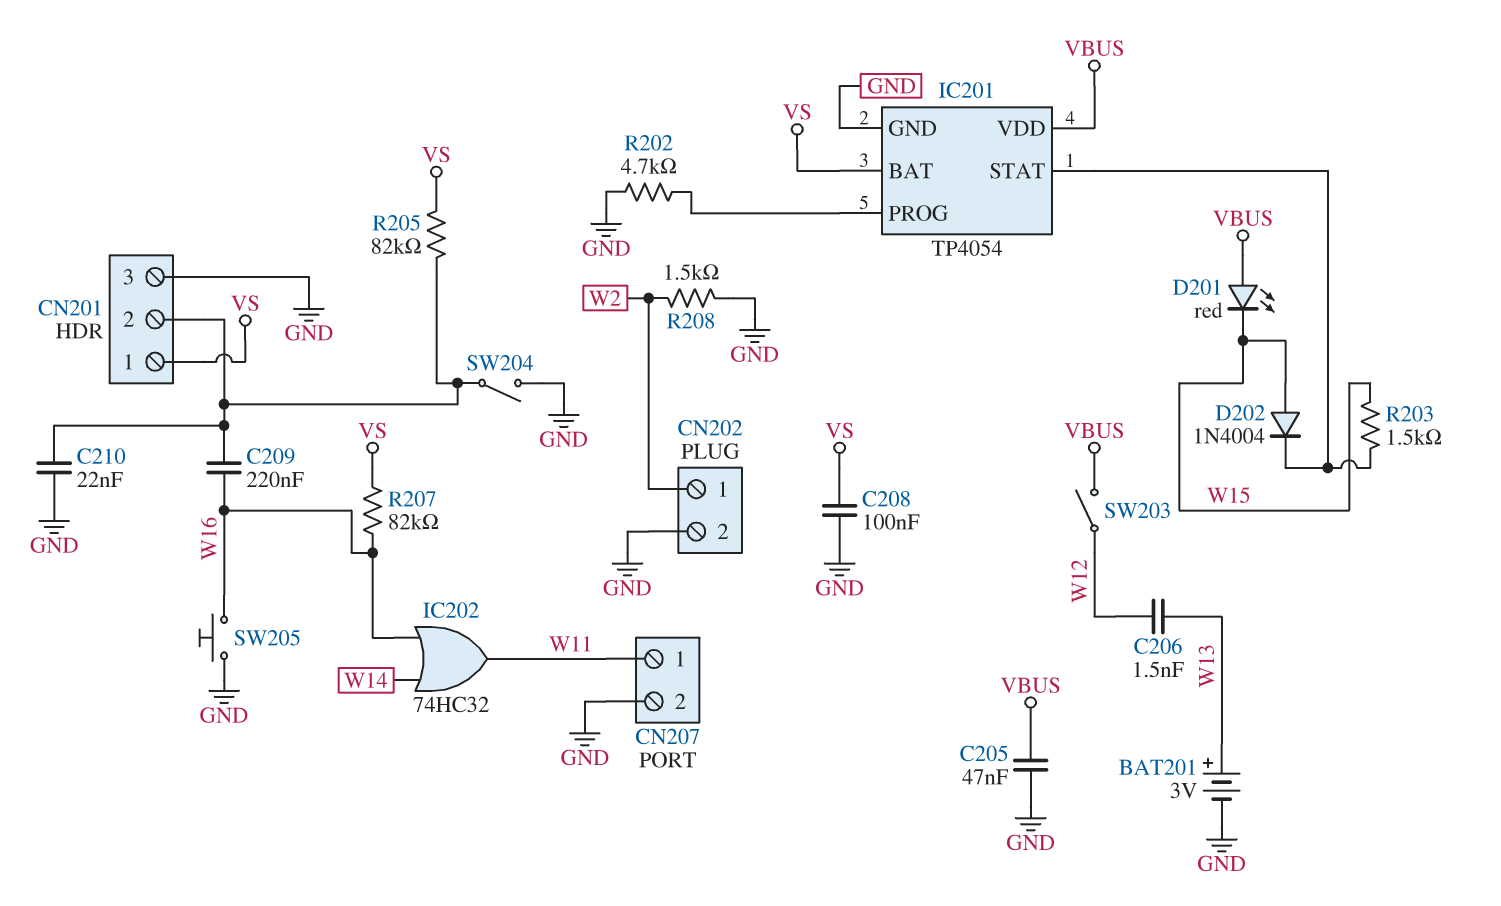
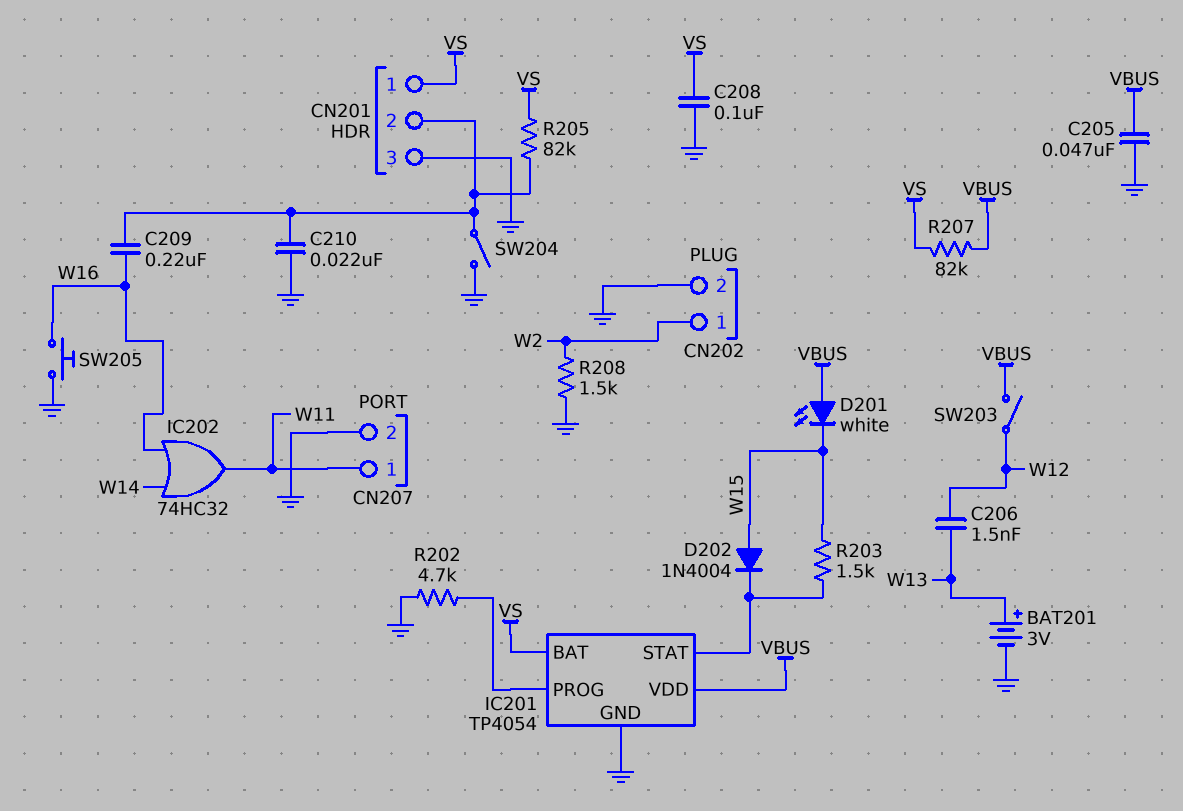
D201: LED red (A VBUS, K W15) -> LED white (A VBUS, K W15)
R207: 82k (VS, W16) -> 82k (VBUS, VS)

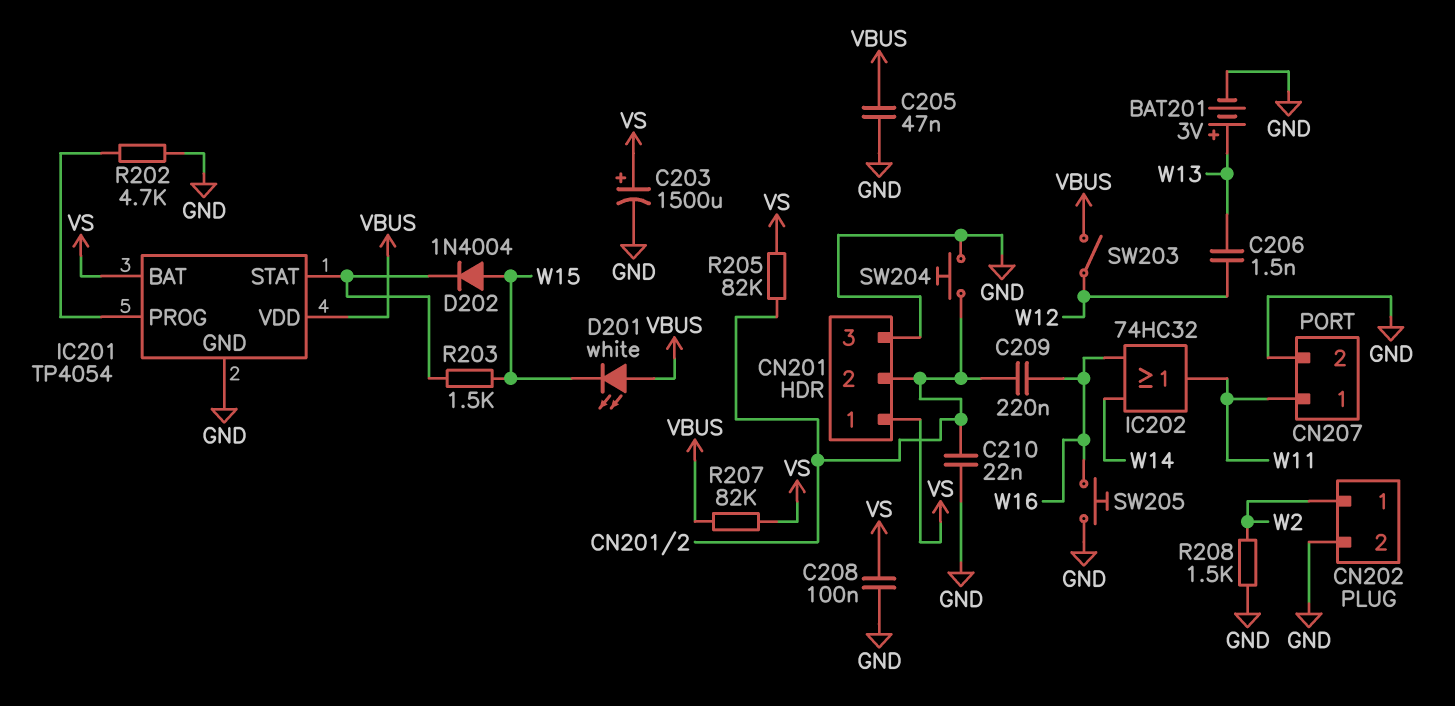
C203: none -> 1500uF (plus VS, minus GND)
SW204: switch (CN201/2, GND) -> button (CN201/2, GND)

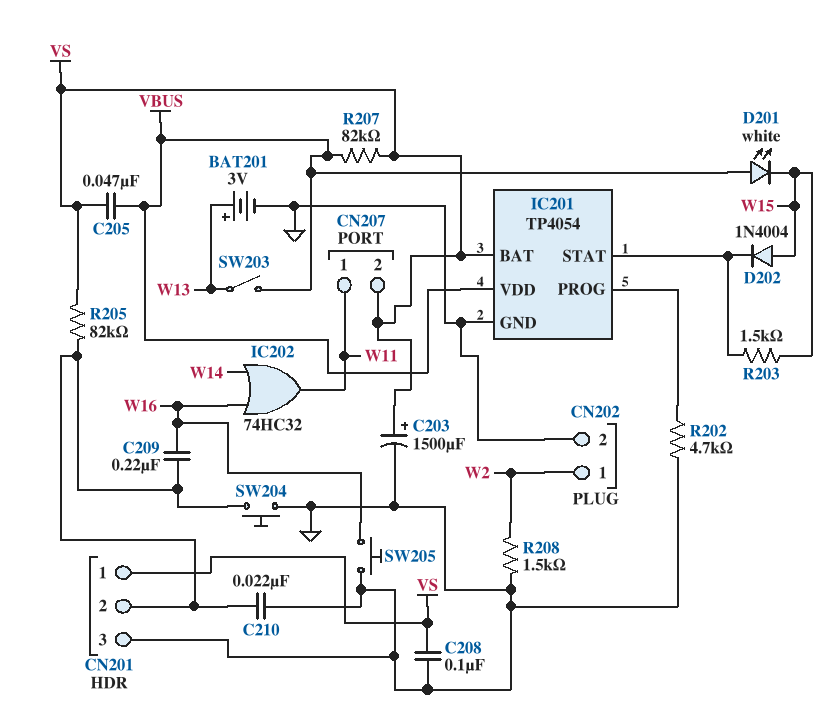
C205: 47nF (GND, VBUS) -> 47nF (VBUS, VS)
C206: 1.5nF (W12, W13) -> none
CN207 pin 2: GND -> VS
SW203: switch (VBUS, W12) -> switch (VBUS, W13)

